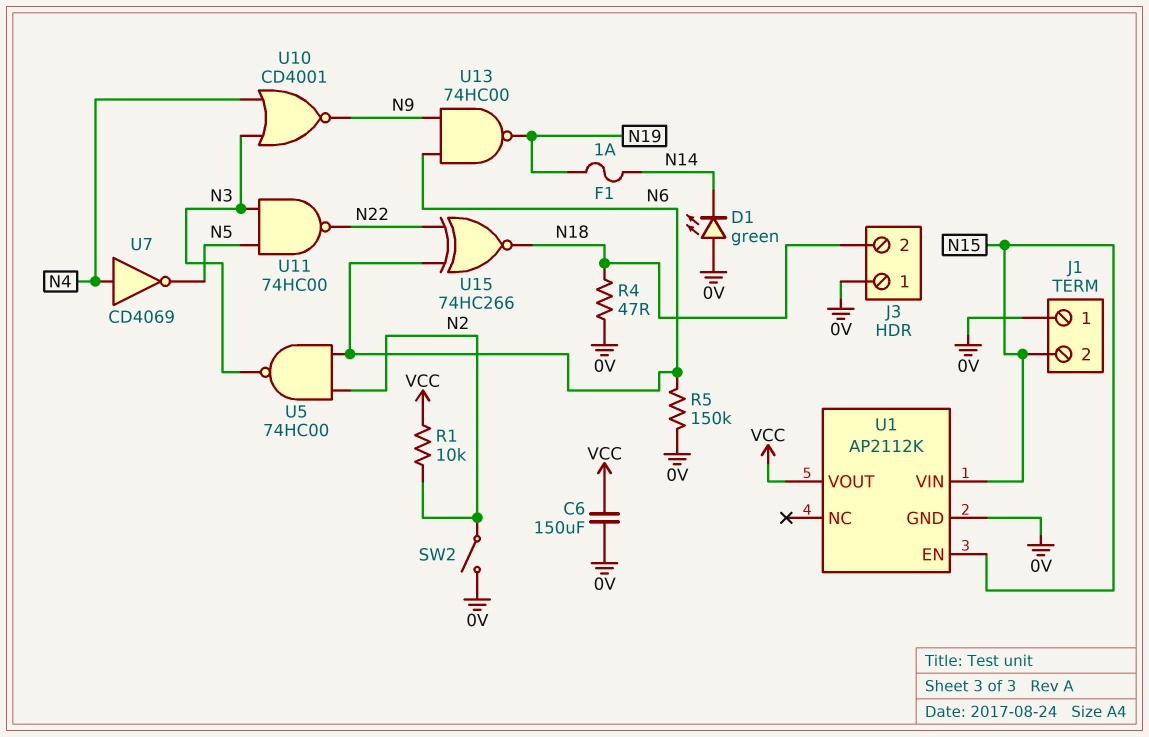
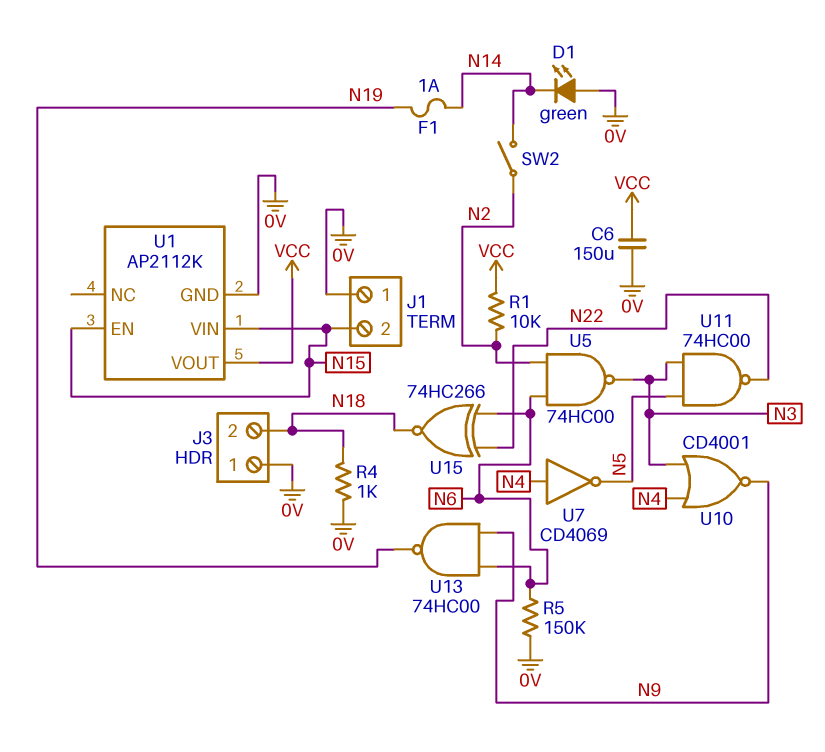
R4: 47 (0V, N18) -> 1k (0V, N18)
SW2: switch (0V, N2) -> switch (N2, N14)

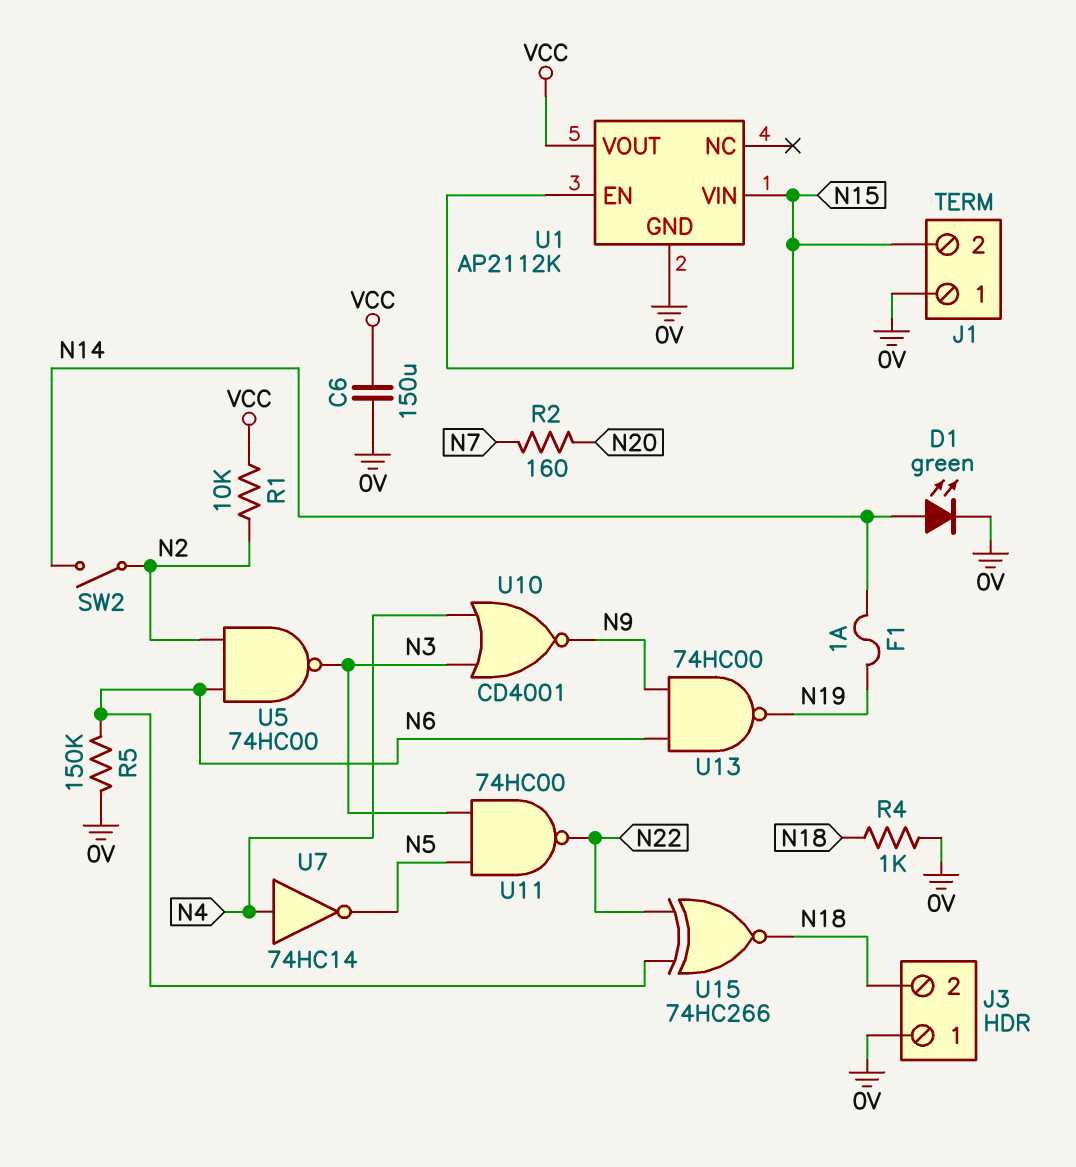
D1: LED green (A 0V, K N14) -> LED green (A N14, K 0V)
R2: none -> 160 (N7, N20)
U7: NOT CD4069 (in N4, out N5) -> NOT 74HC14 (in N4, out N5)

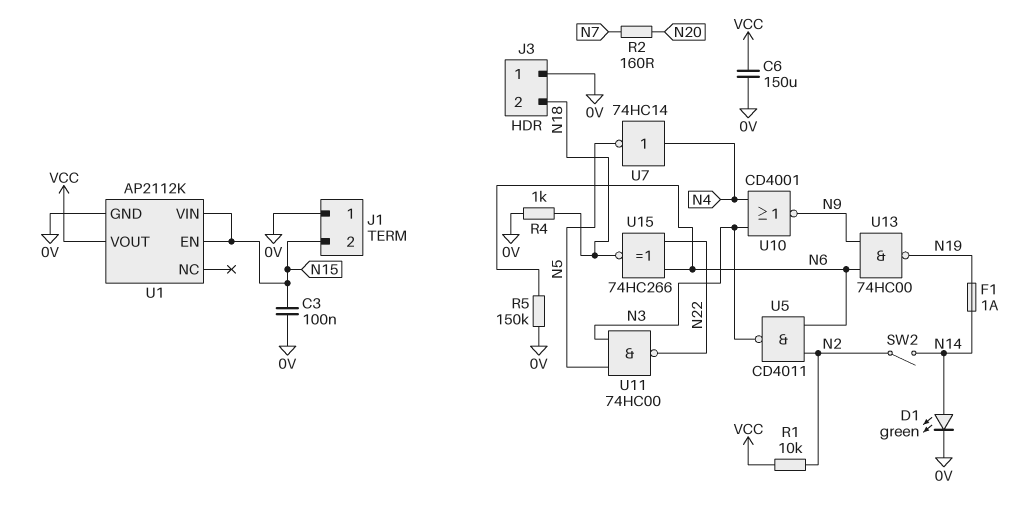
C3: none -> 100nF (0V, N15)
U5: NAND 74HC00 (in N2, in N6, out N3) -> NAND CD4011 (in N2, in N6, out N3)

